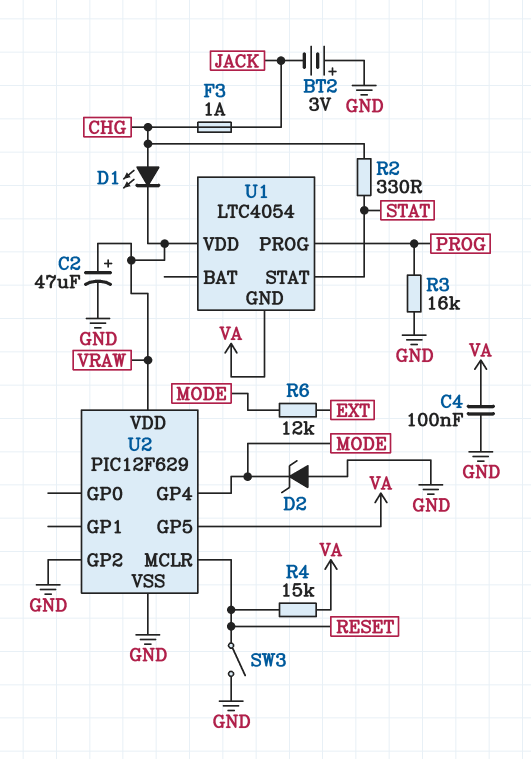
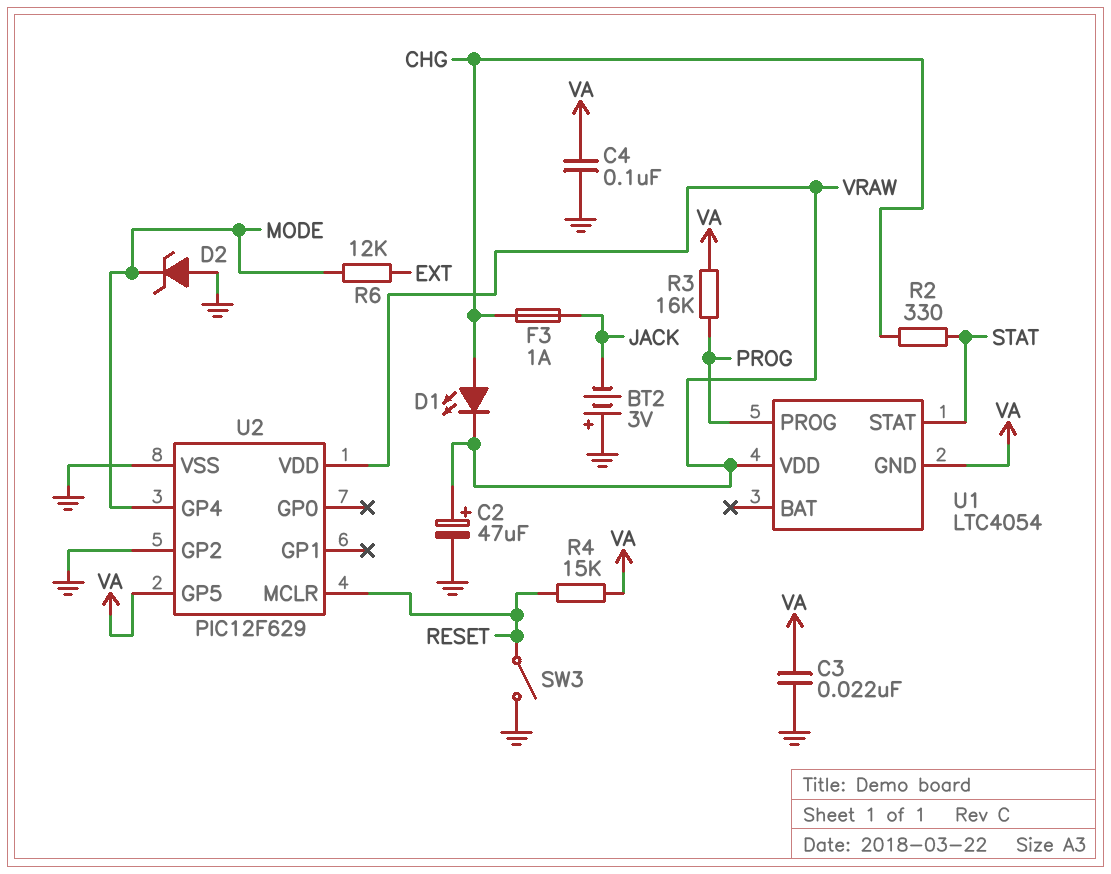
C3: none -> 22nF (GND, VA)
R3: 16k (GND, PROG) -> 16k (PROG, VA)

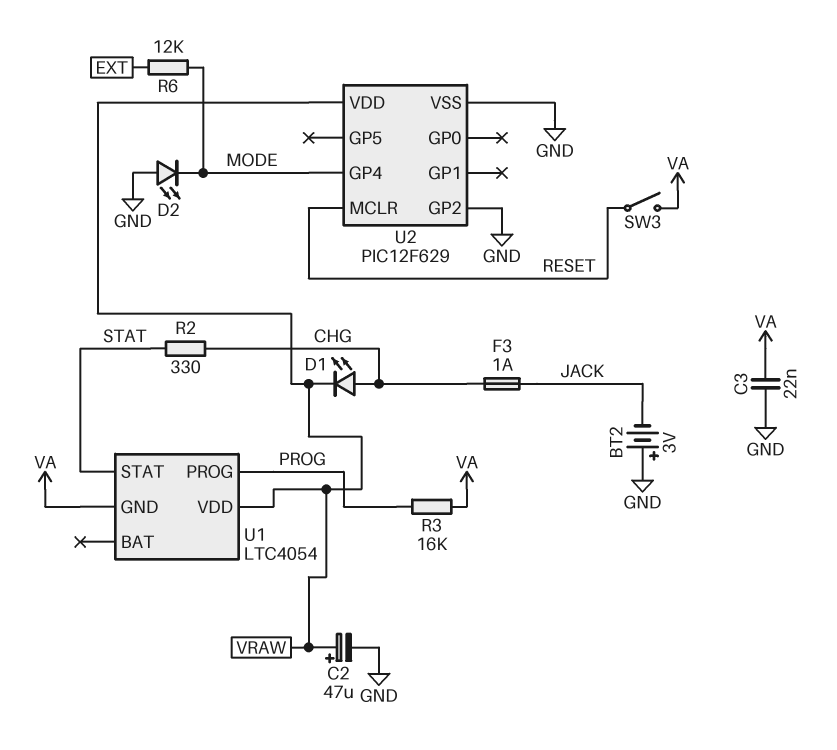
C4: 100nF (GND, VA) -> none
D2: zener (A GND, K MODE) -> LED (A GND, K MODE)
R4: 15k (RESET, VA) -> none
SW3: switch (GND, RESET) -> switch (RESET, VA)
U2 pin GP5: VA -> none

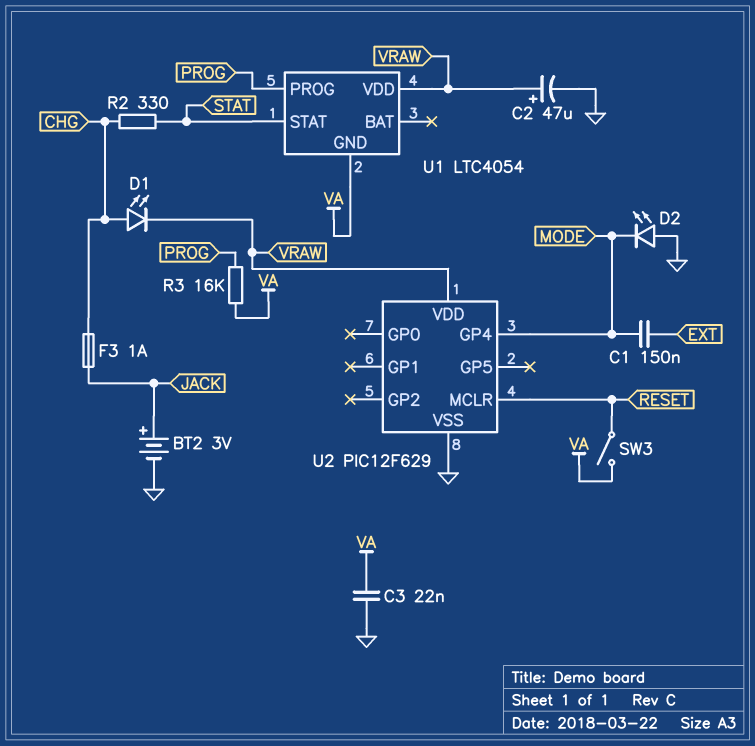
BT2: 3V (plus GND, minus JACK) -> 3V (plus JACK, minus GND)
C1: none -> 150nF (EXT, MODE)
R6: 12k (EXT, MODE) -> none
U2 pin GP2: GND -> none

